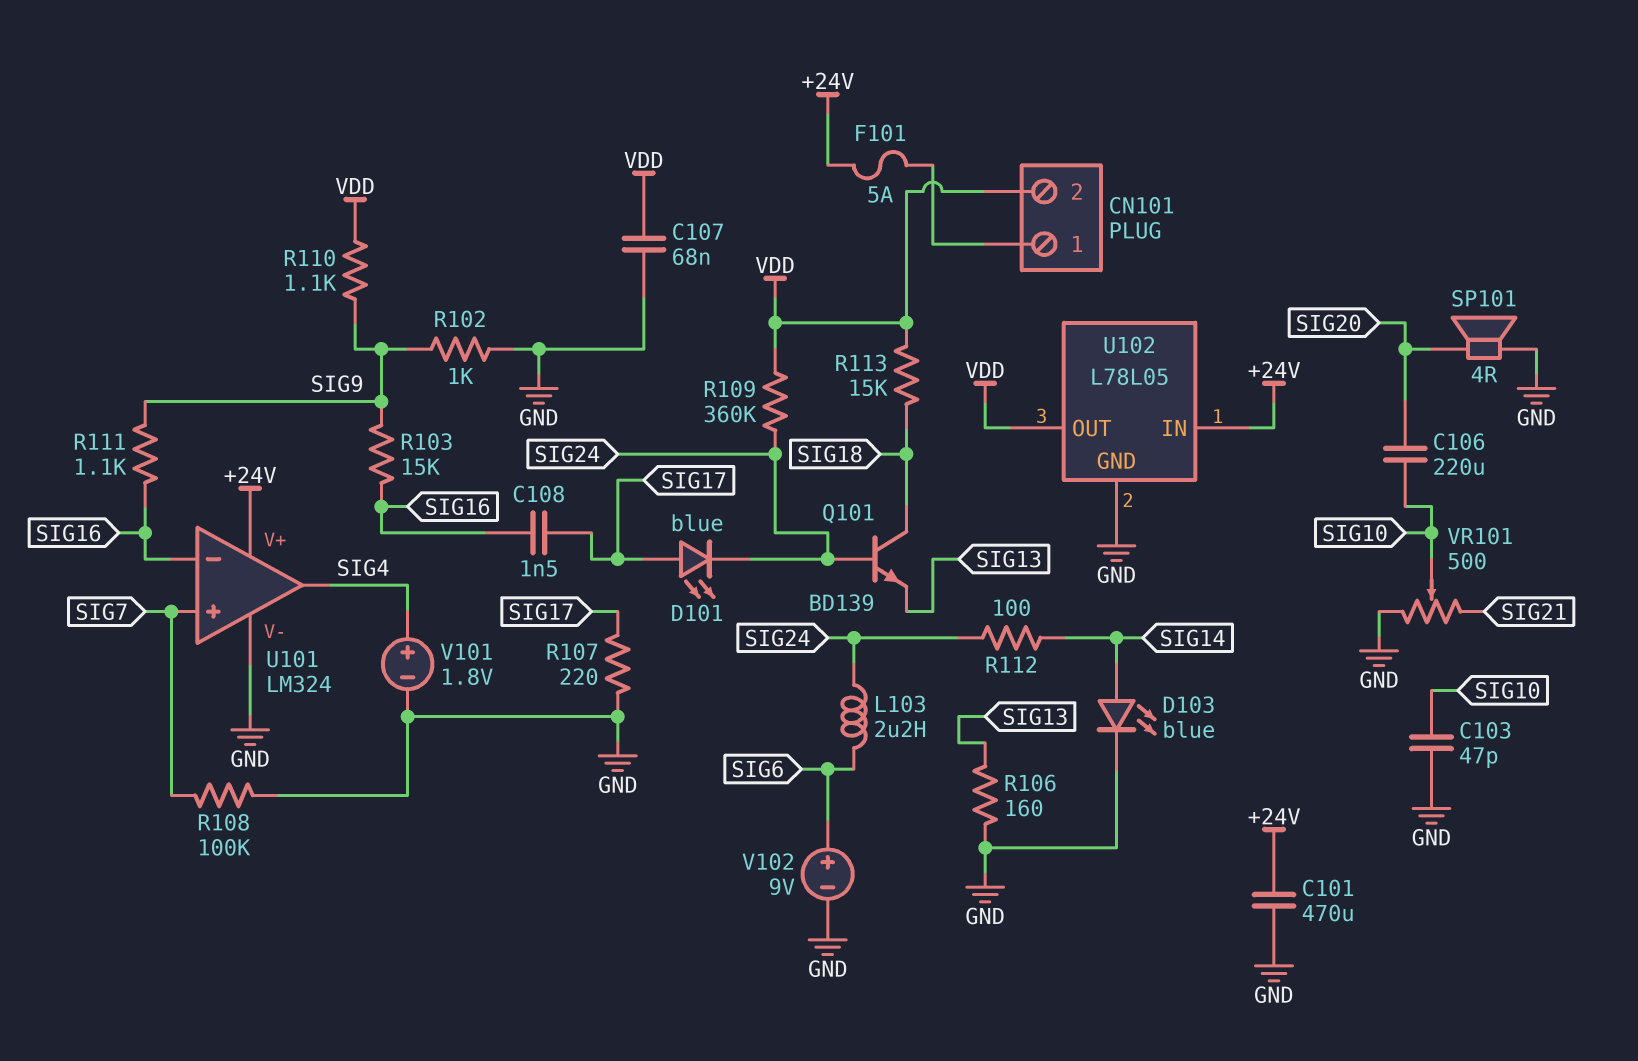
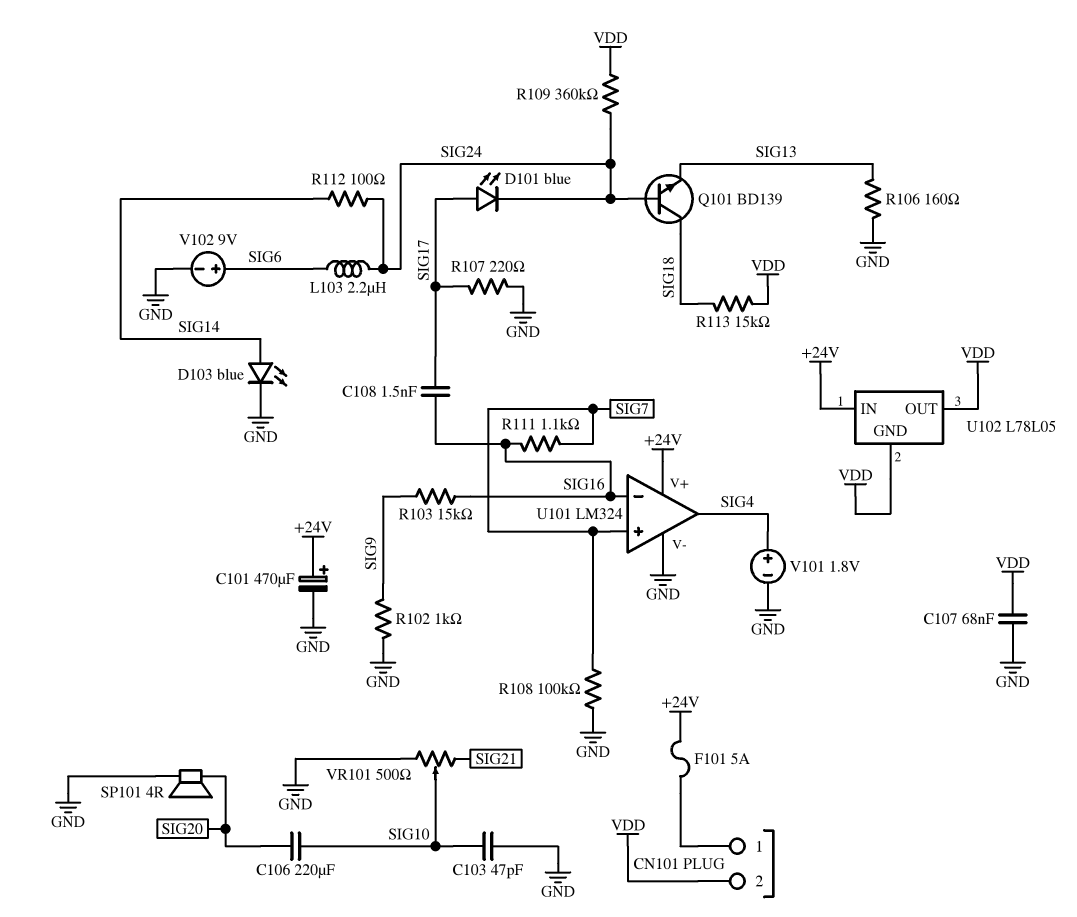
C101: 470uF (+24V, GND) -> 470uF (plus +24V, minus GND)
R110: 1.1k (SIG9, VDD) -> none
R111: 1.1k (SIG9, SIG16) -> 1.1k (SIG7, SIG16)
U102 pin GND: GND -> VDD

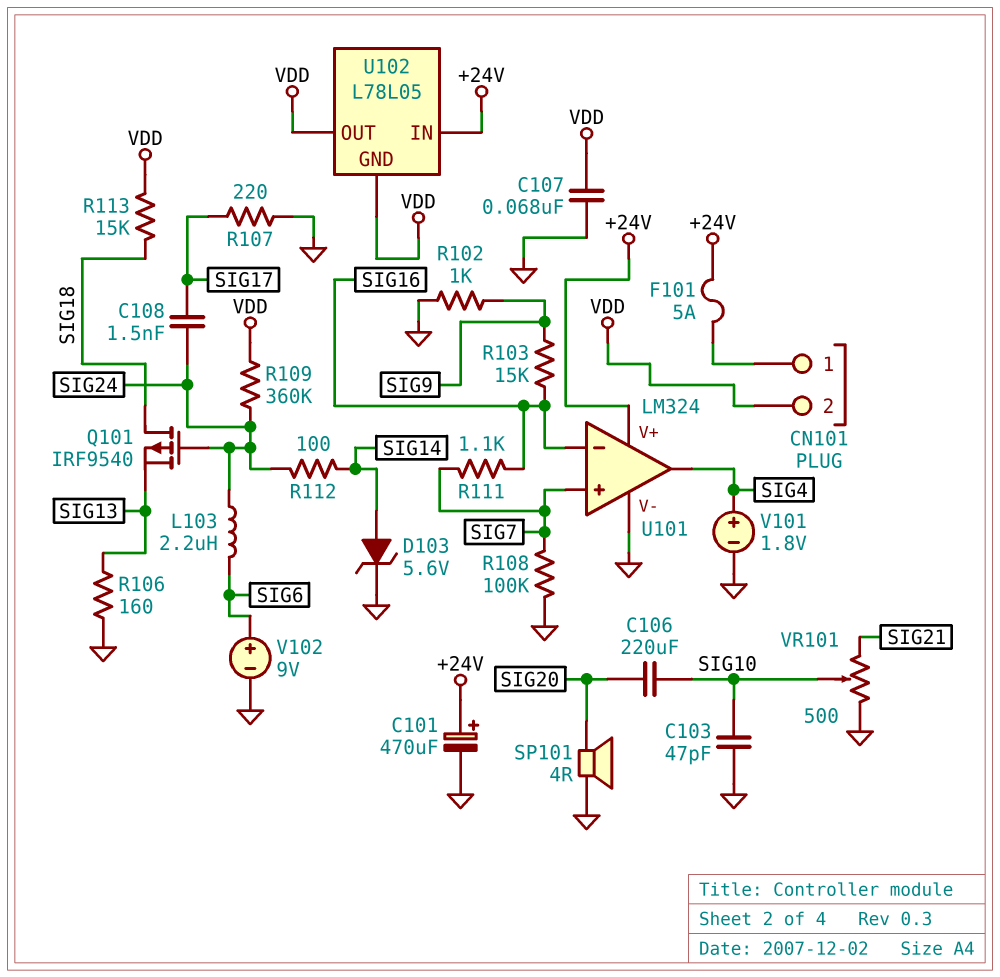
C108: 1.5nF (SIG16, SIG17) -> 1.5nF (SIG17, SIG24)
D101: LED blue (A SIG17, K SIG24) -> none
D103: LED blue (A SIG14, K GND) -> zener 5.6V (A SIG14, K GND)
Q101: NPN BD139 (B SIG24, C SIG18, E SIG13) -> PMOS IRF9540 (G SIG24, D SIG18, S SIG13)

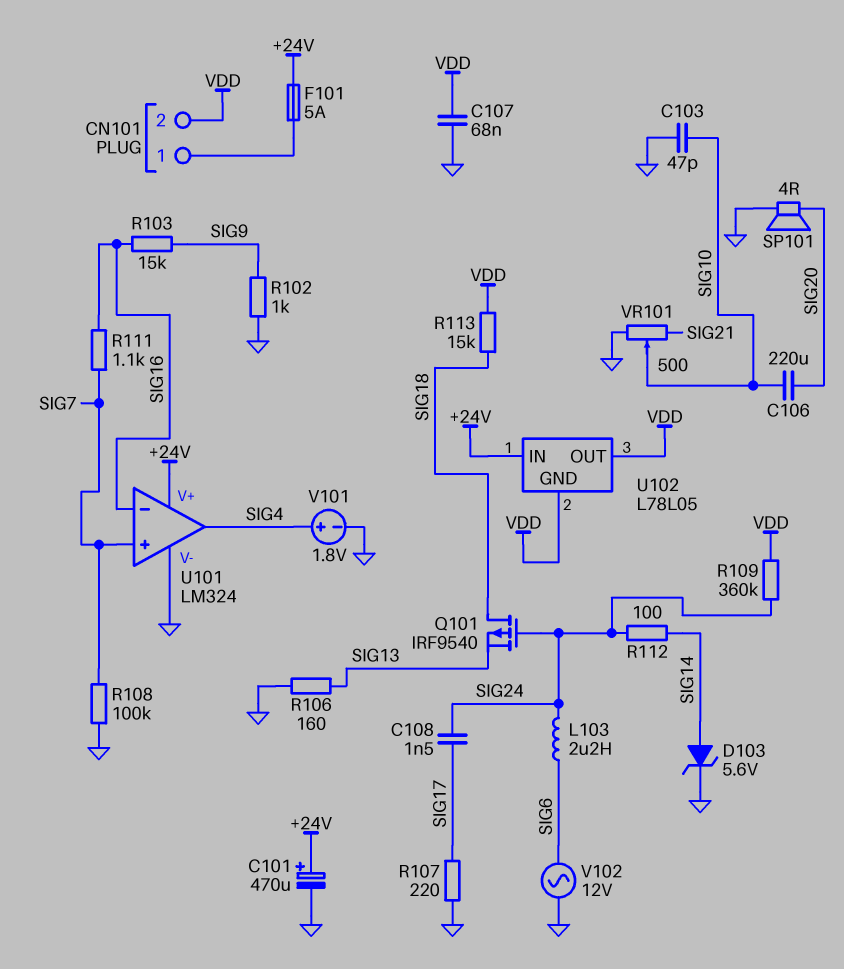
V102: 9V (plus SIG6, minus GND) -> AC 12V (GND, SIG6)

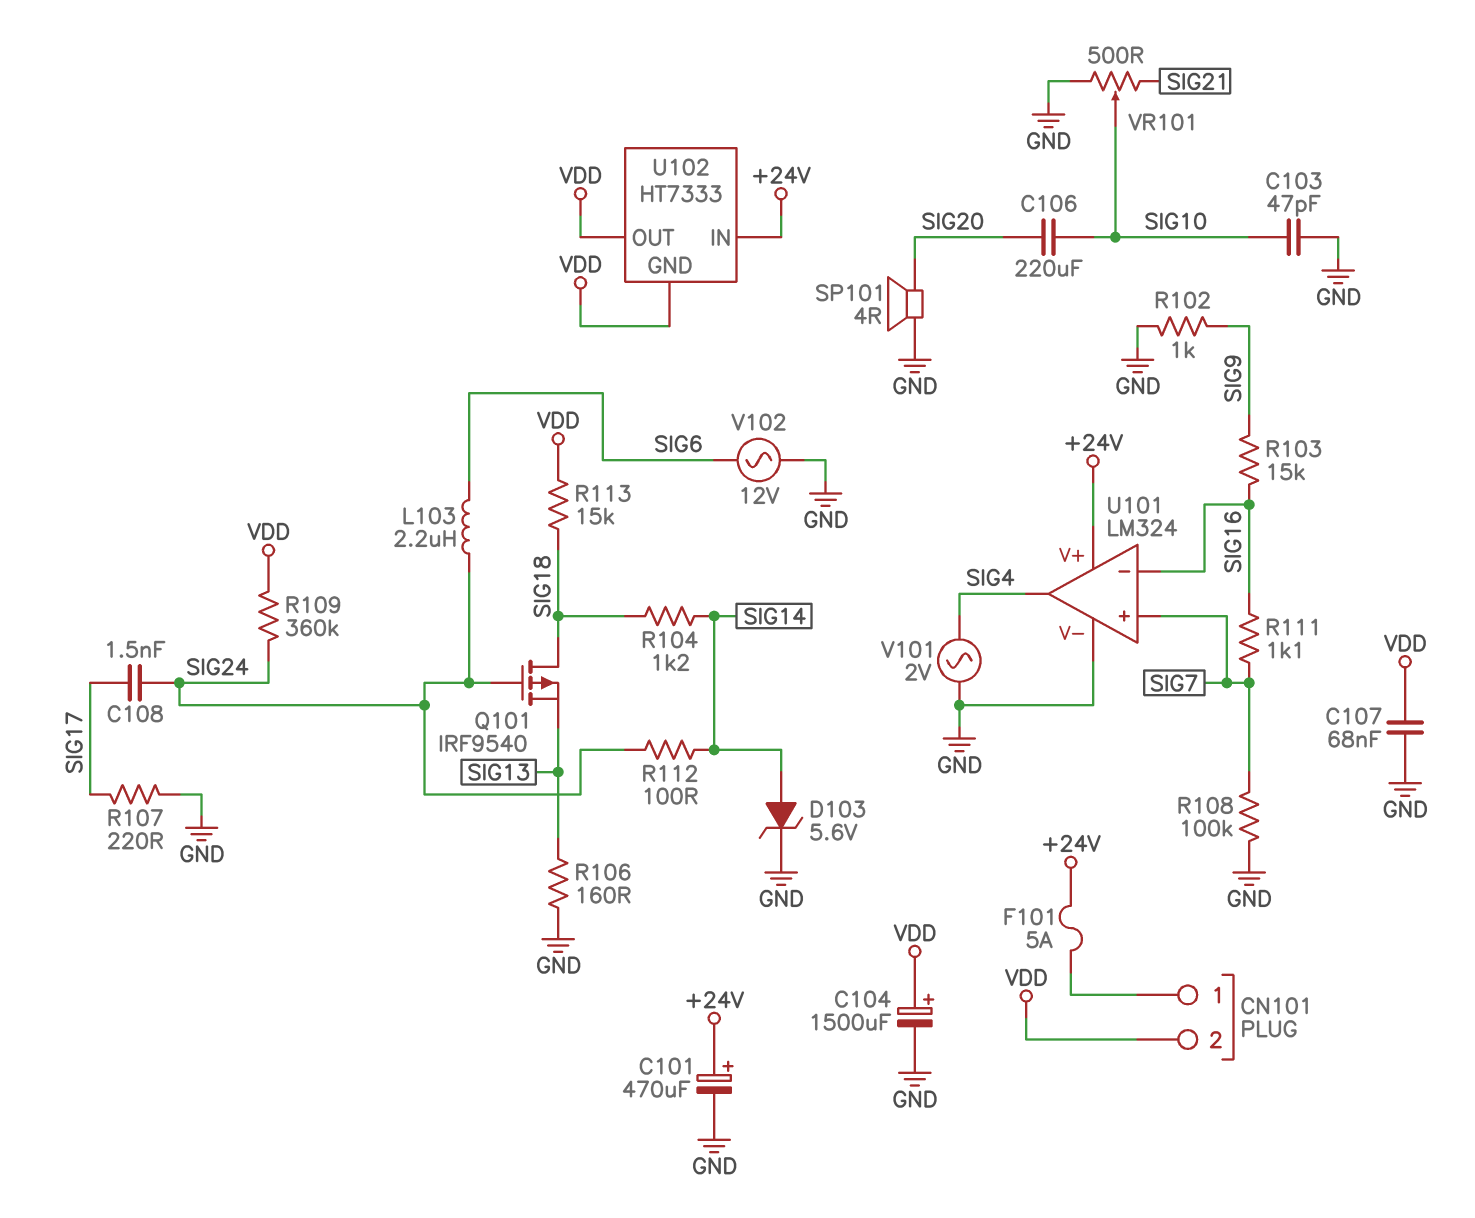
C104: none -> 1500uF (plus VDD, minus GND)
R104: none -> 1.2k (SIG14, SIG18)
U102: L78L05 -> HT7333
V101: 1.8V (plus SIG4, minus GND) -> AC 2V (GND, SIG4)

